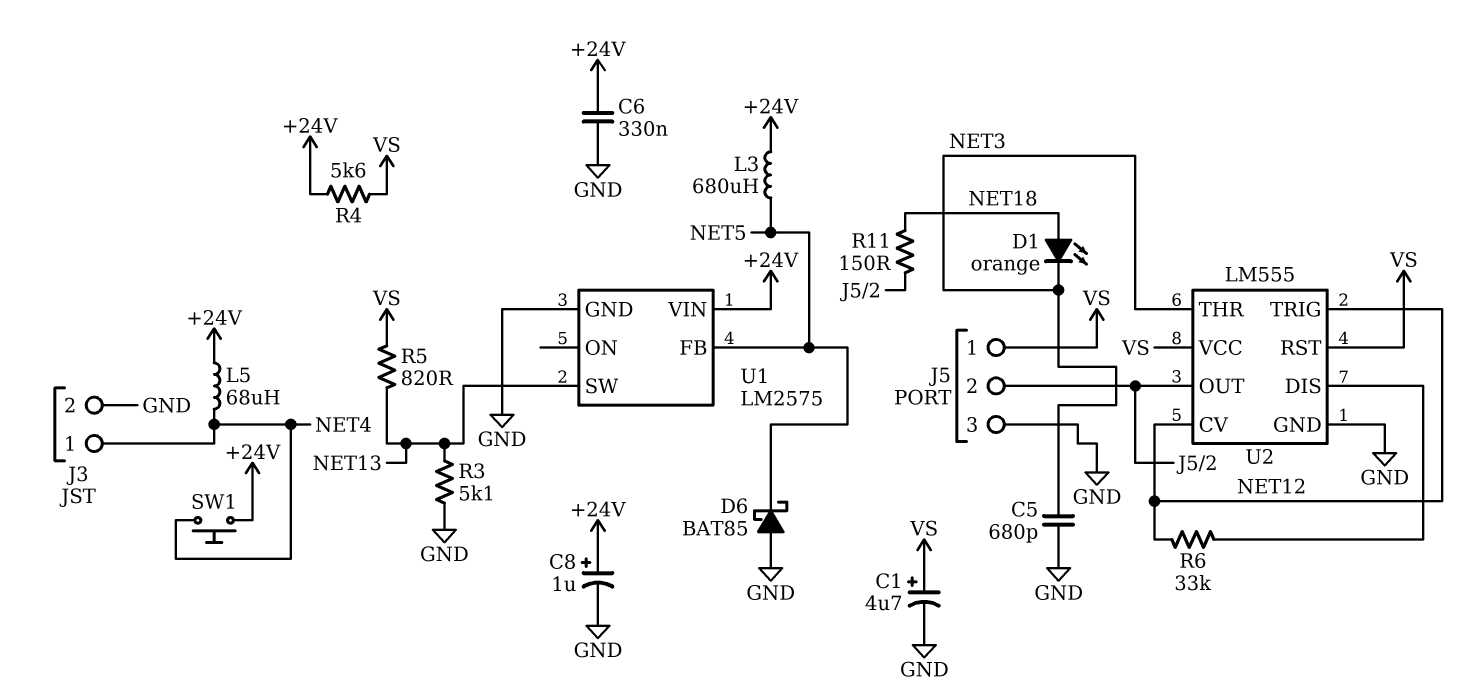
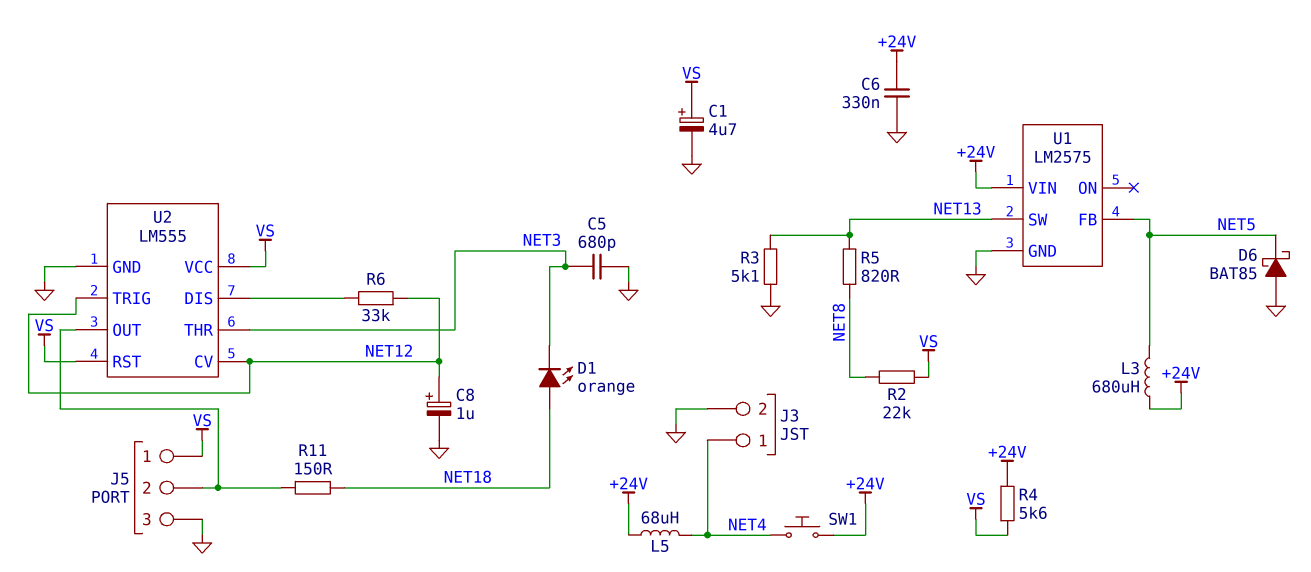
C8: 1uF (plus +24V, minus GND) -> 1uF (plus NET12, minus GND)
R2: none -> 22k (NET8, VS)
R5: 820 (NET13, VS) -> 820 (NET8, NET13)

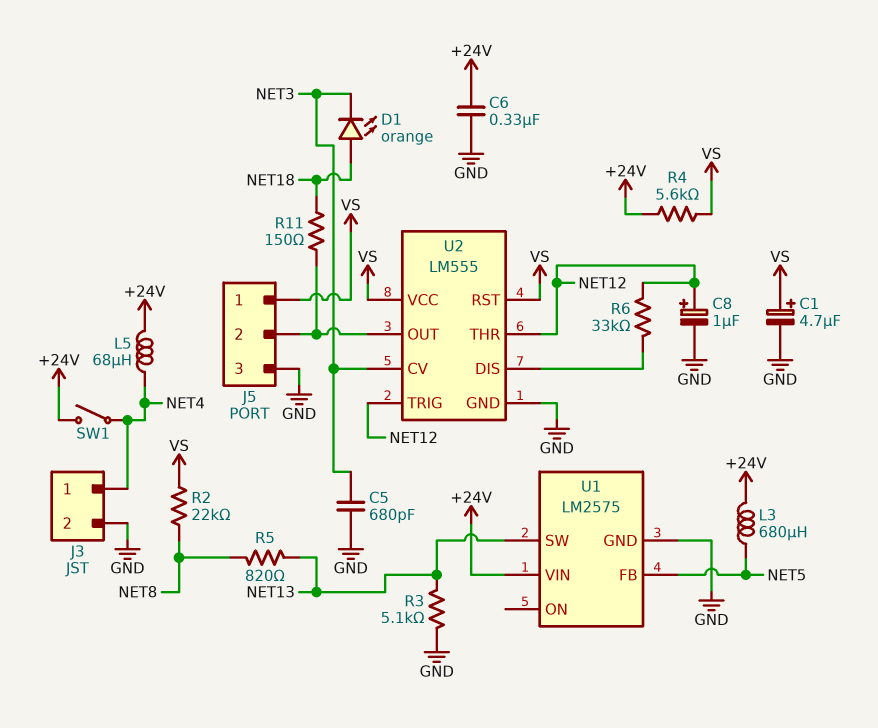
D6: schottky BAT85 (A GND, K NET5) -> none
SW1: button (+24V, NET4) -> switch (+24V, NET4)
U2 pin CV: NET12 -> NET3
U2 pin THR: NET3 -> NET12

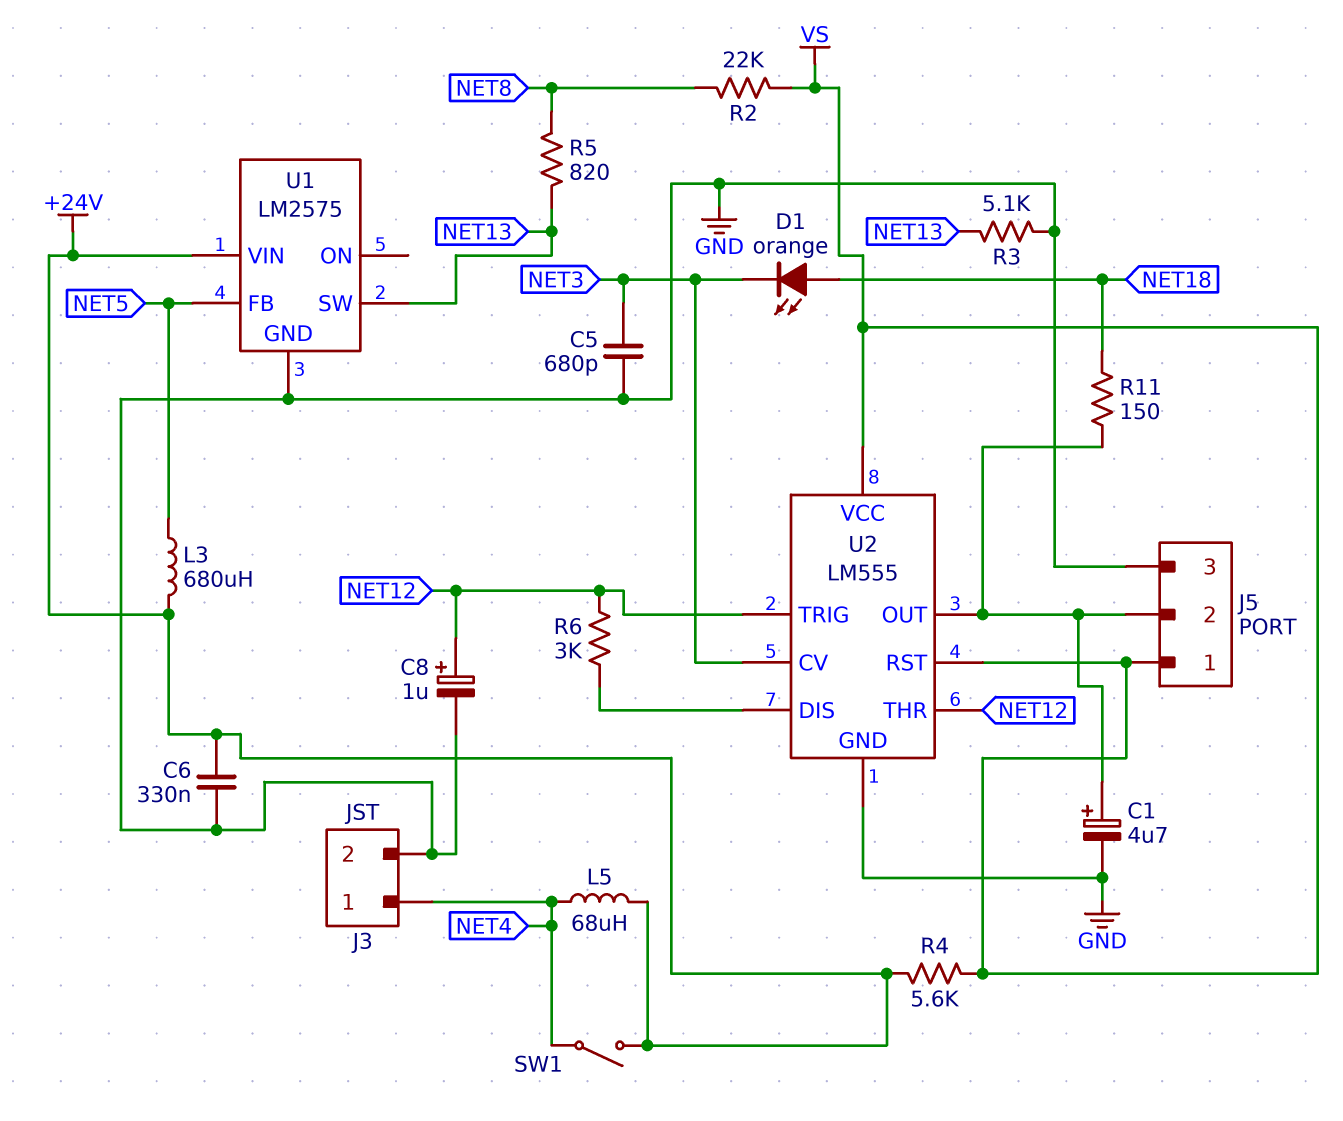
C1: 4.7uF (plus VS, minus GND) -> 4.7uF (plus J5/2, minus GND)
R6: 33k (NET12, U2/DIS) -> 3k (NET12, U2/DIS)

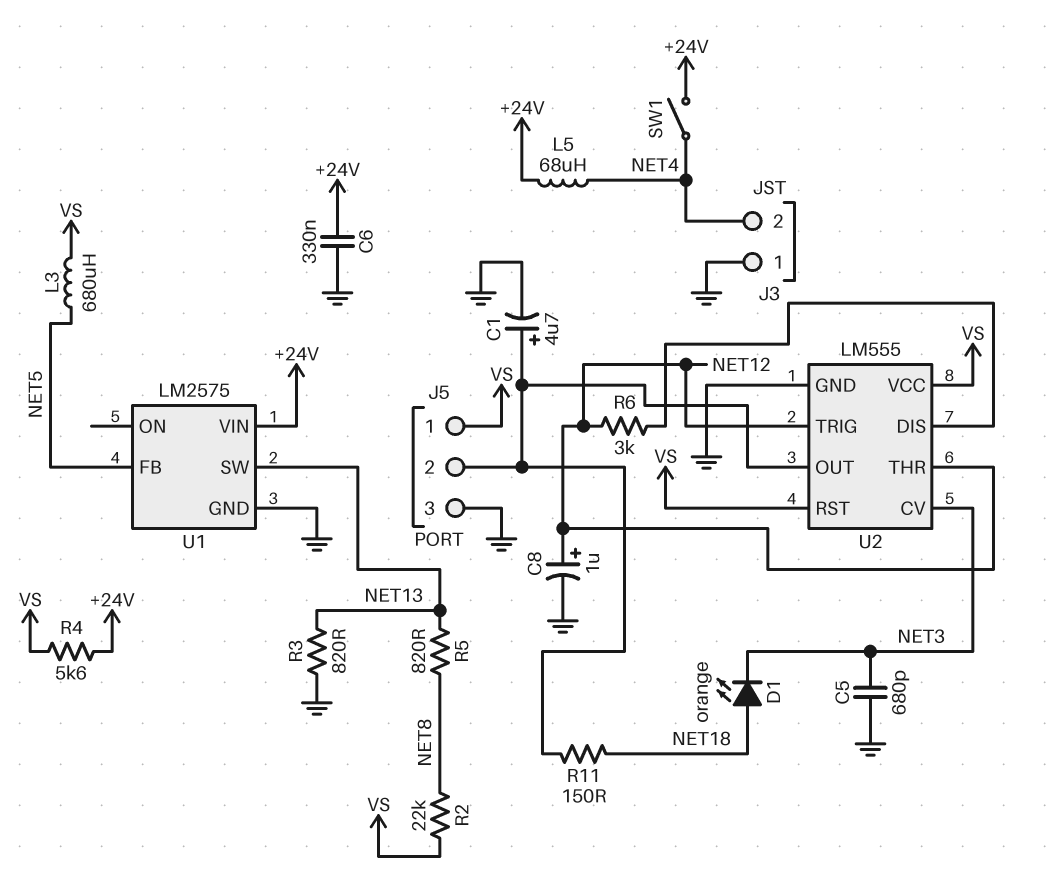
J3 pin 1: NET4 -> GND
J3 pin 2: GND -> NET4
L3: 680uH (+24V, NET5) -> 680uH (NET5, VS)
R3: 5.1k (GND, NET13) -> 820 (GND, NET13)

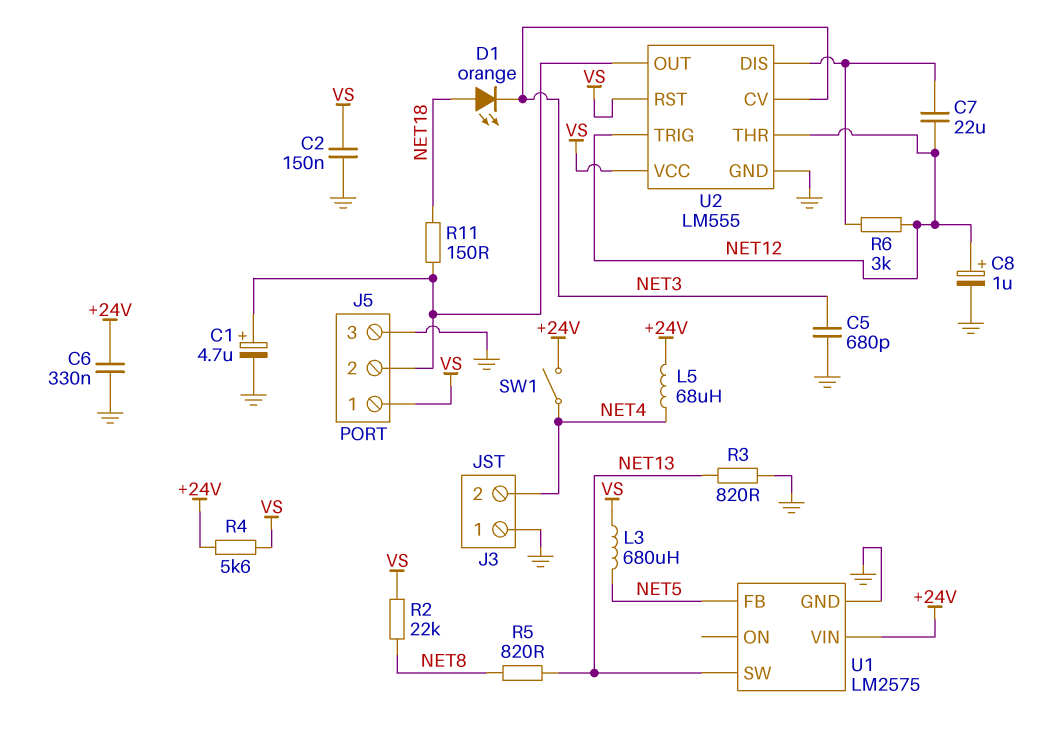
C2: none -> 150nF (GND, VS)
C7: none -> 22uF (NET12, U2/DIS)

